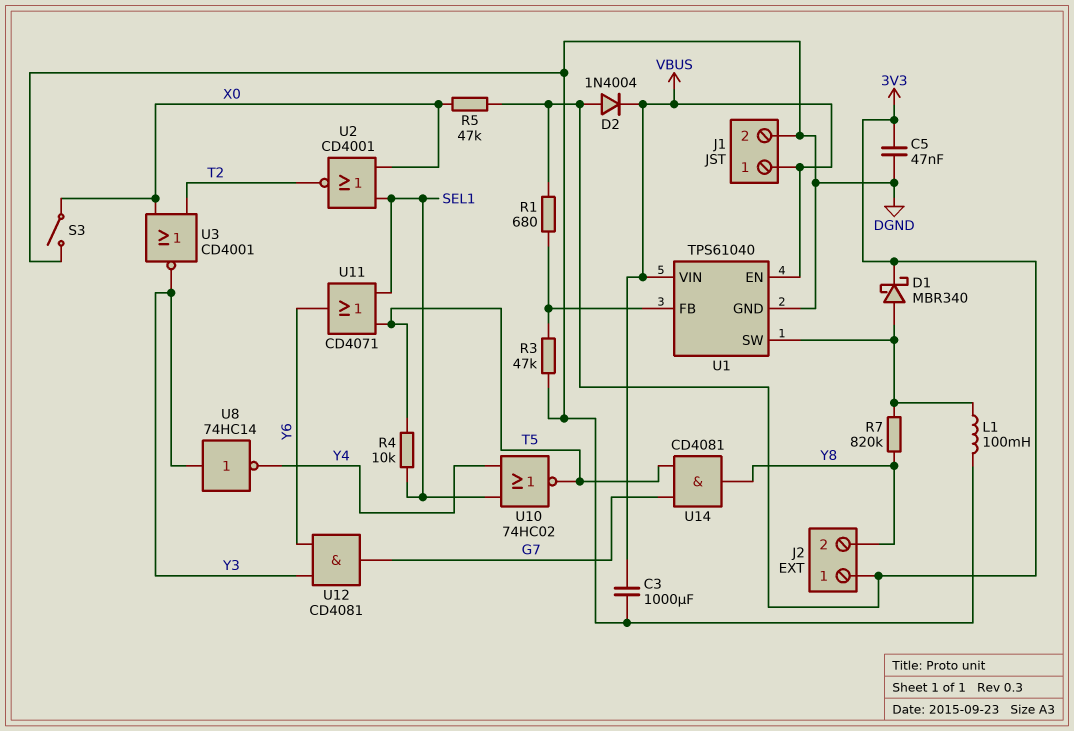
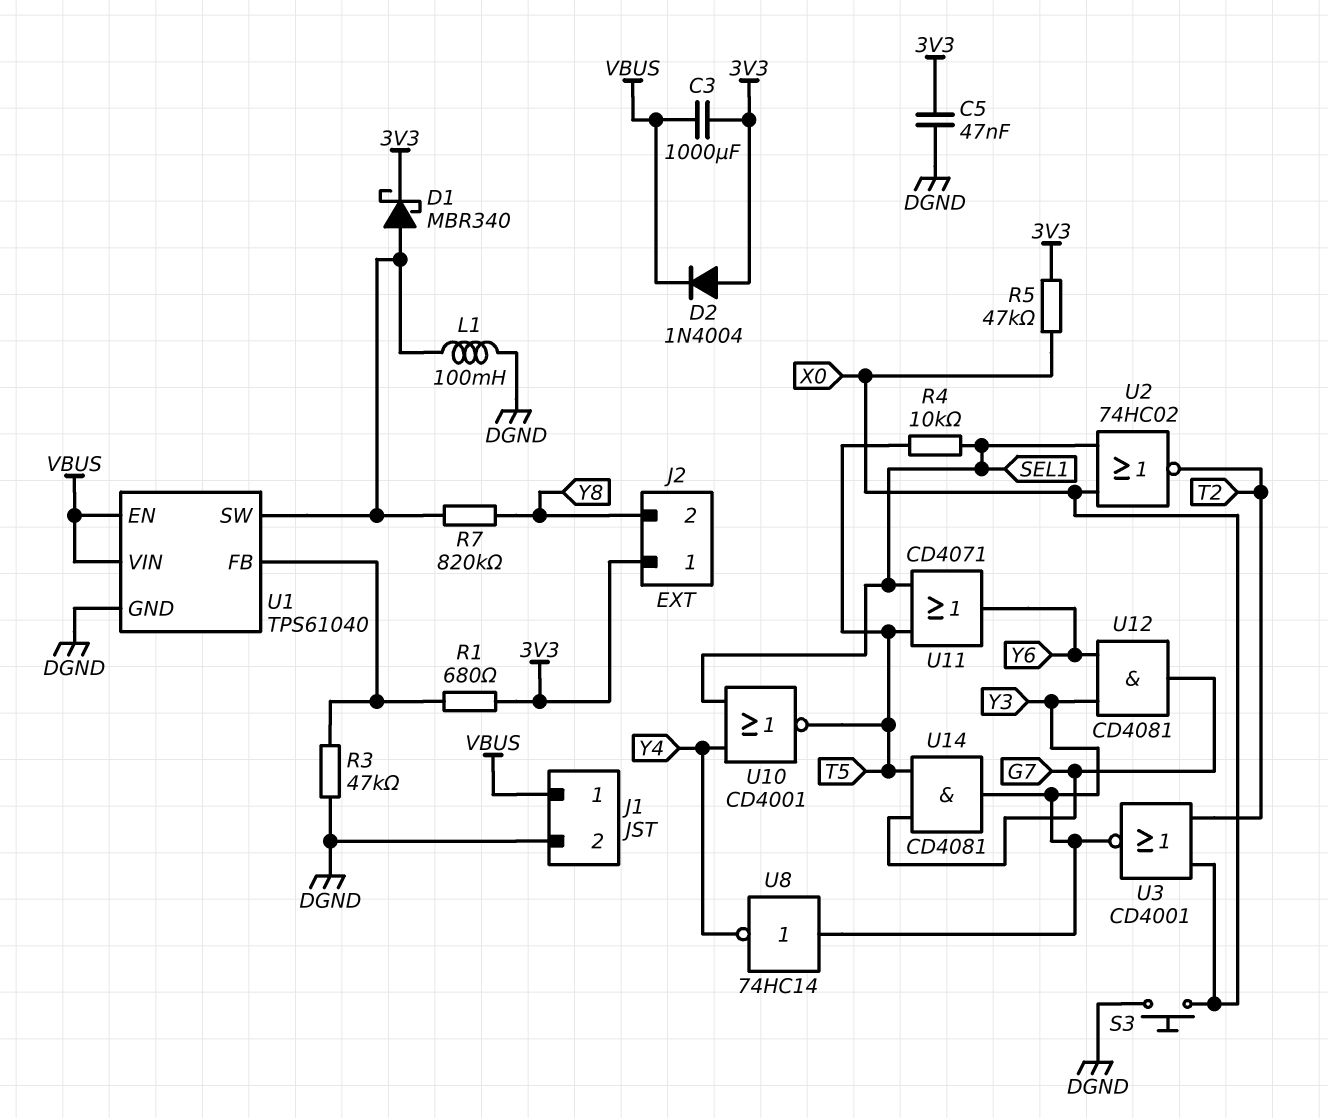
C3: 1000uF (DGND, VBUS) -> 1000uF (3V3, VBUS)
S3: switch (DGND, X0) -> button (DGND, X0)
U2: NOR CD4001 (in SEL1, in X0, out T2) -> NOR 74HC02 (in SEL1, in X0, out T2)
U10: NOR 74HC02 (in SEL1, in Y4, out T5) -> NOR CD4001 (in SEL1, in Y4, out T5)
U14: AND CD4081 (in G7, in T5, out Y8) -> AND CD4081 (in G7, in T5, out Y3)

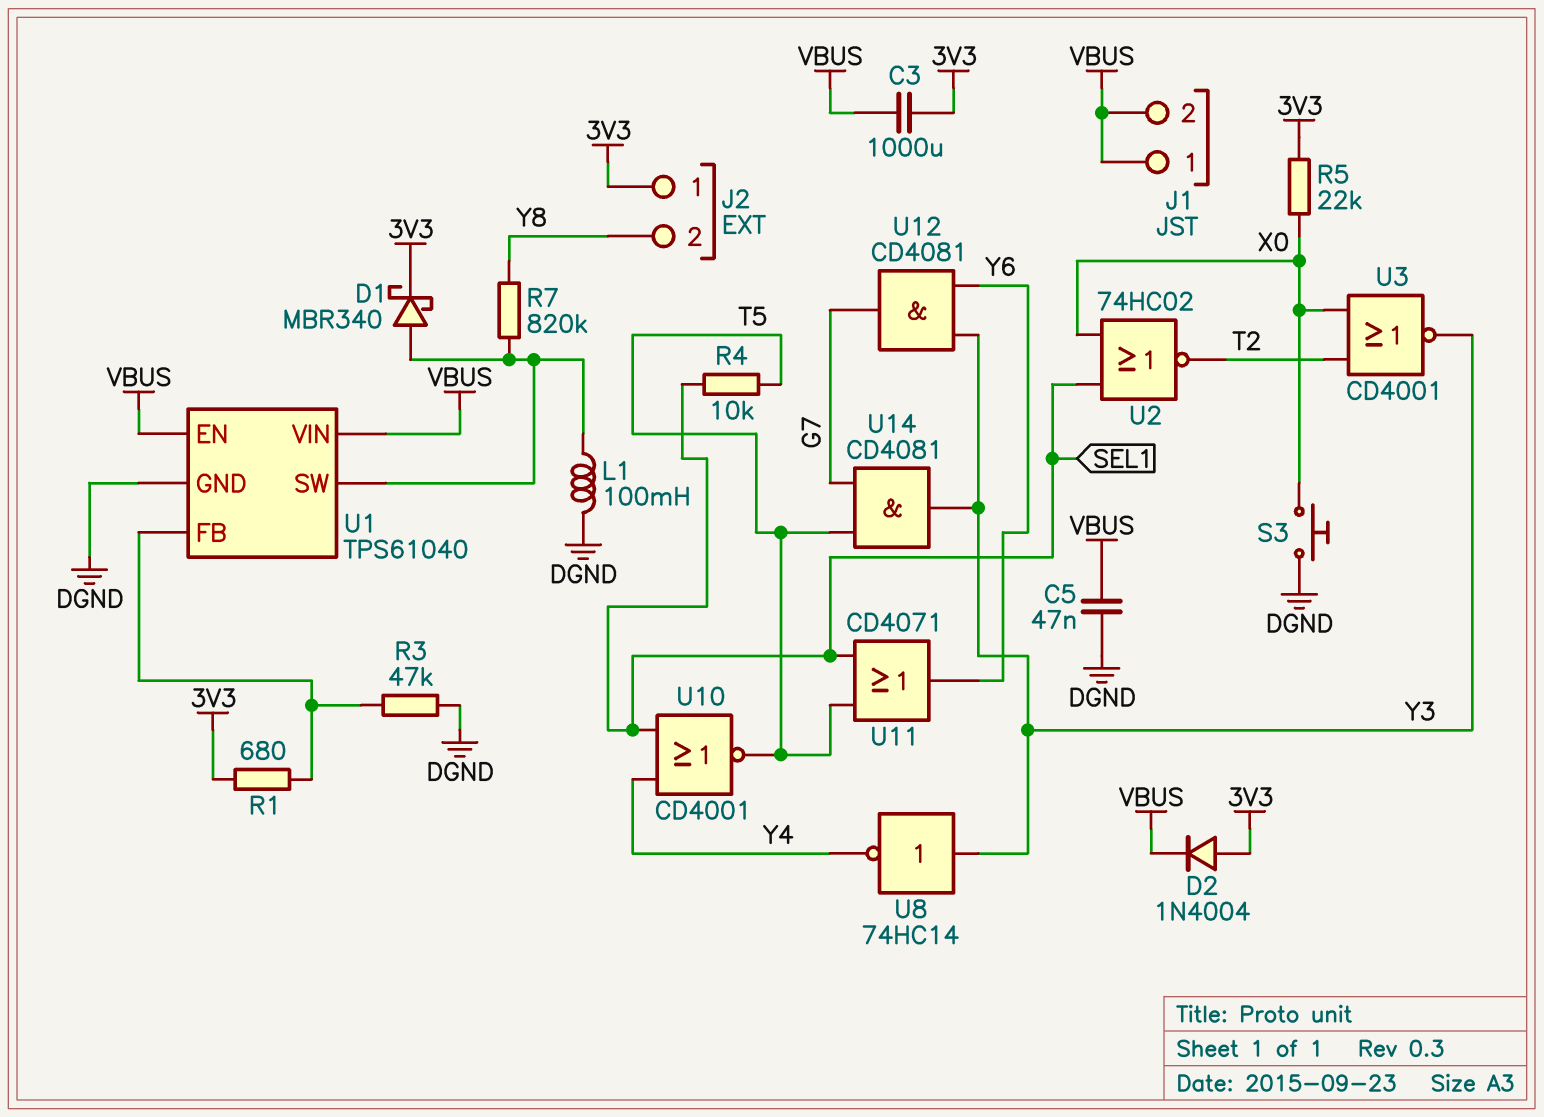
C5: 47nF (3V3, DGND) -> 47nF (DGND, VBUS)
J1 pin 2: DGND -> VBUS
R5: 47k (3V3, X0) -> 22k (3V3, X0)

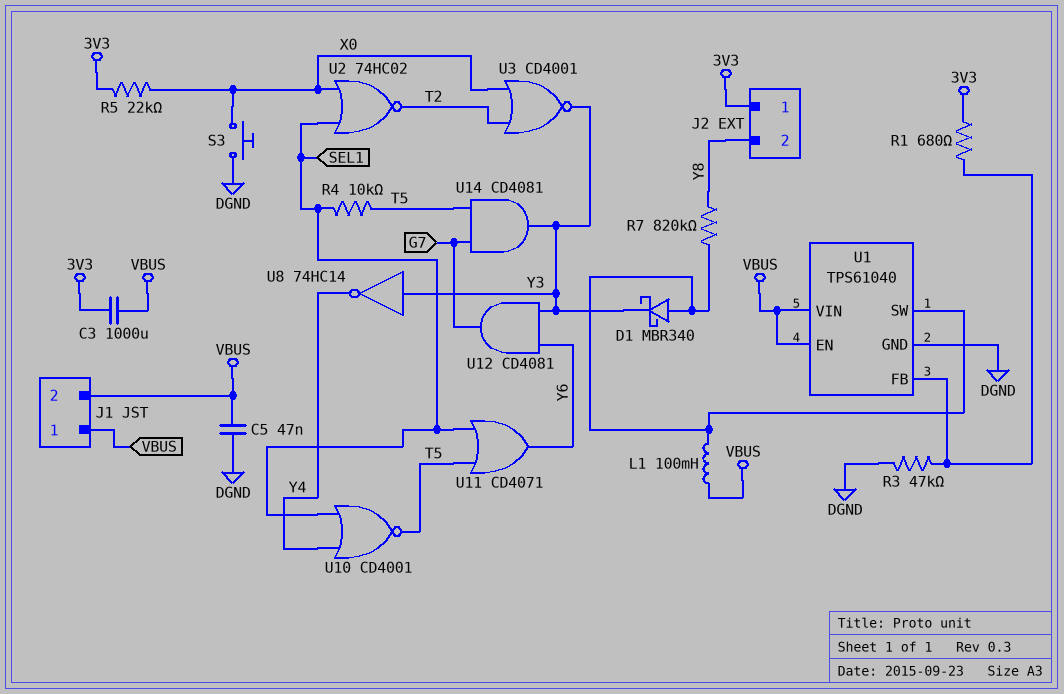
D1: schottky MBR340 (A U1/SW, K 3V3) -> schottky MBR340 (A U1/SW, K Y3)
D2: diode 1N4004 (A 3V3, K VBUS) -> none
L1: 100mH (DGND, U1/SW) -> 100mH (U1/SW, VBUS)

